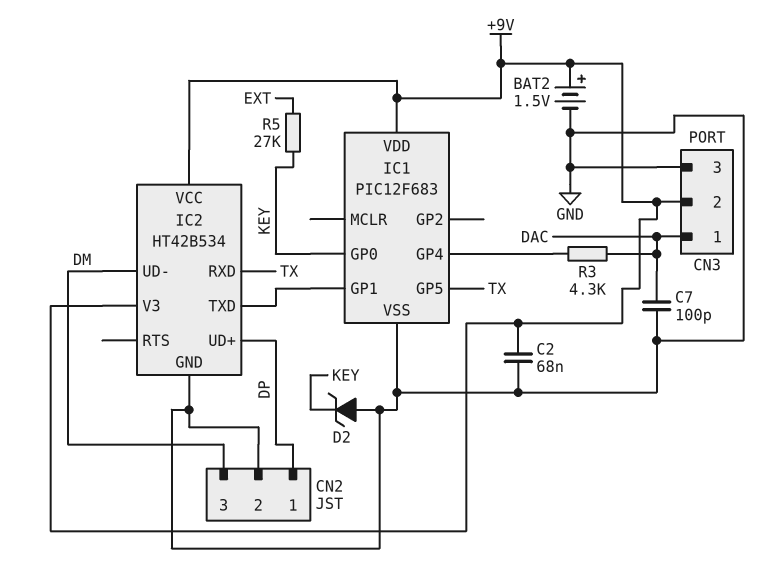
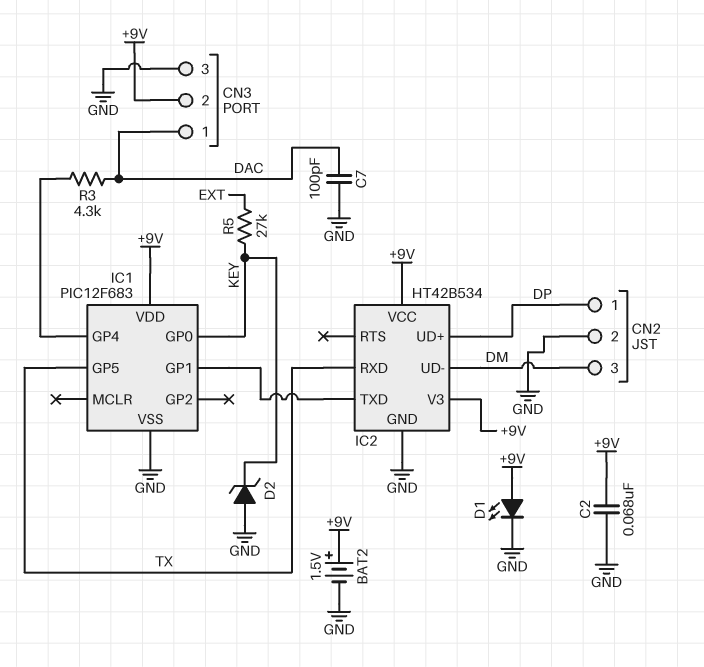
D1: none -> LED (A +9V, K GND)

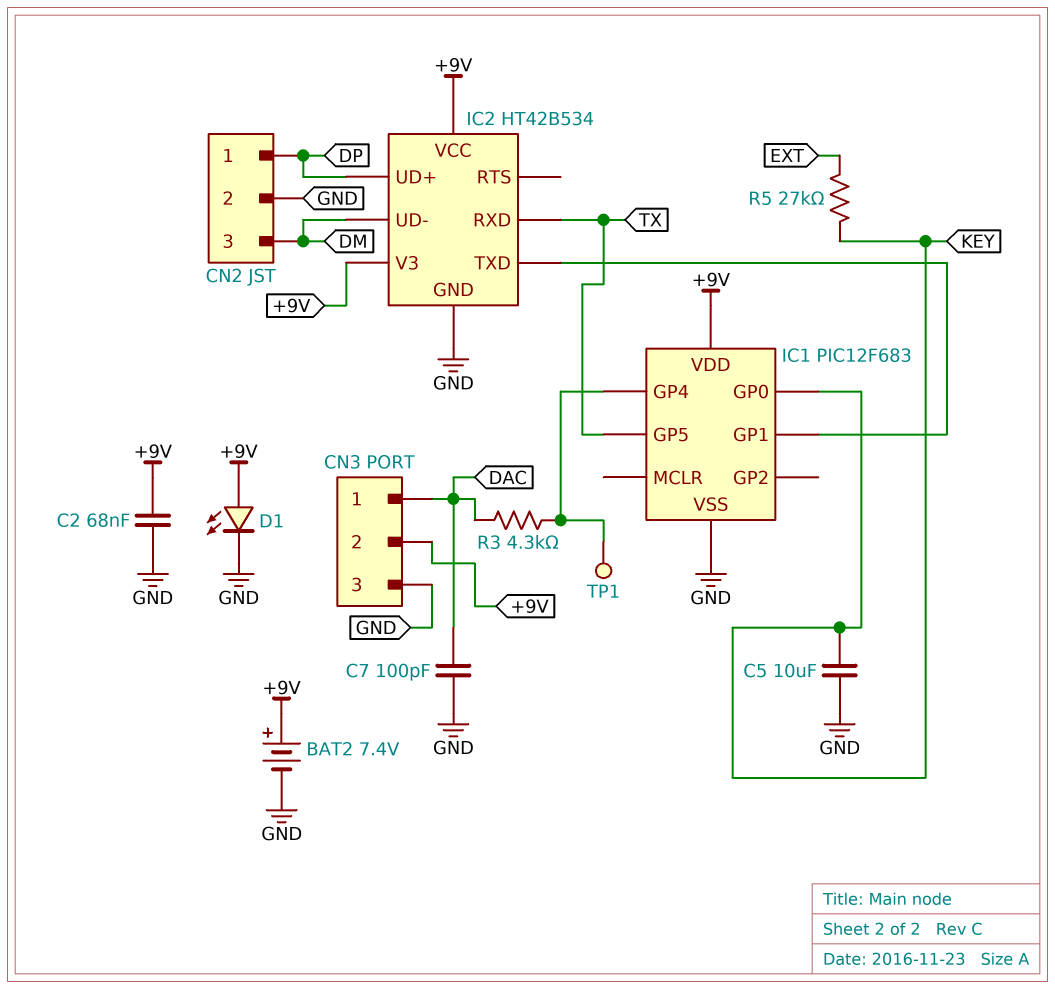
BAT2: 1.5V (plus +9V, minus GND) -> 7.4V (plus +9V, minus GND)
C5: none -> 10uF (GND, KEY)
D2: zener (A GND, K KEY) -> none
TP1: none -> test point (IC1/GP4)

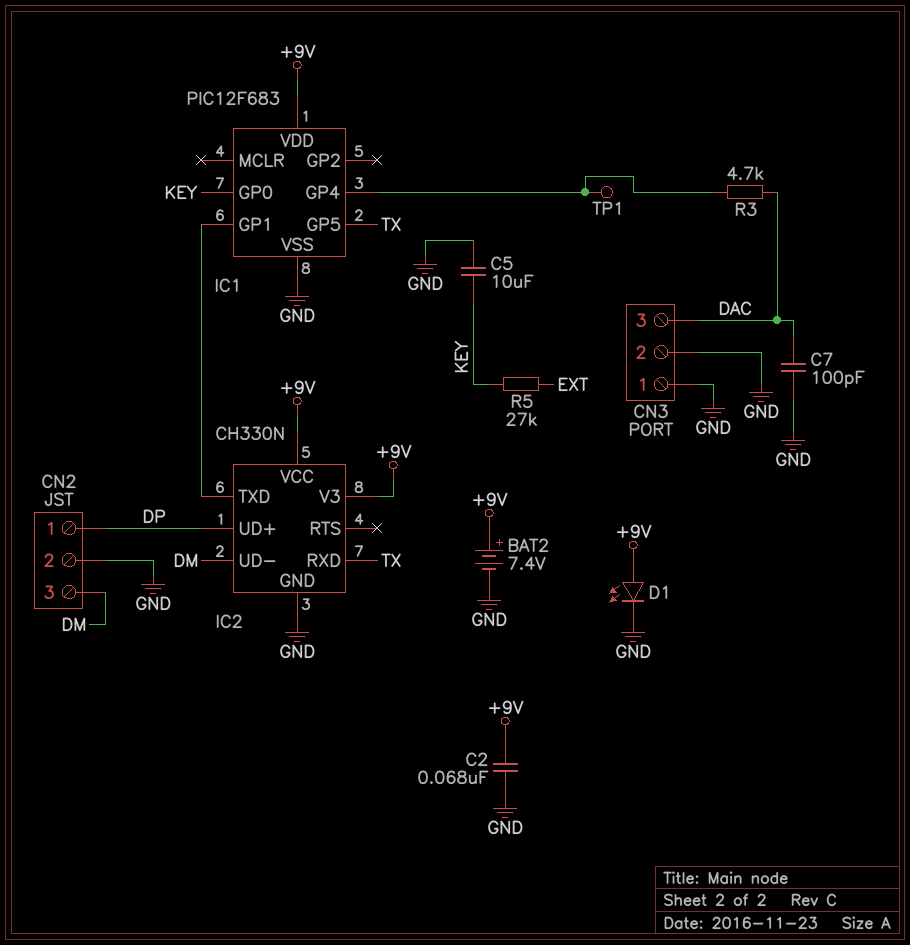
CN3 pin 1: DAC -> GND
CN3 pin 2: +9V -> GND
CN3 pin 3: GND -> DAC
IC2: HT42B534 -> CH330N
R3: 4.3k (DAC, IC1/GP4) -> 4.7k (DAC, IC1/GP4)

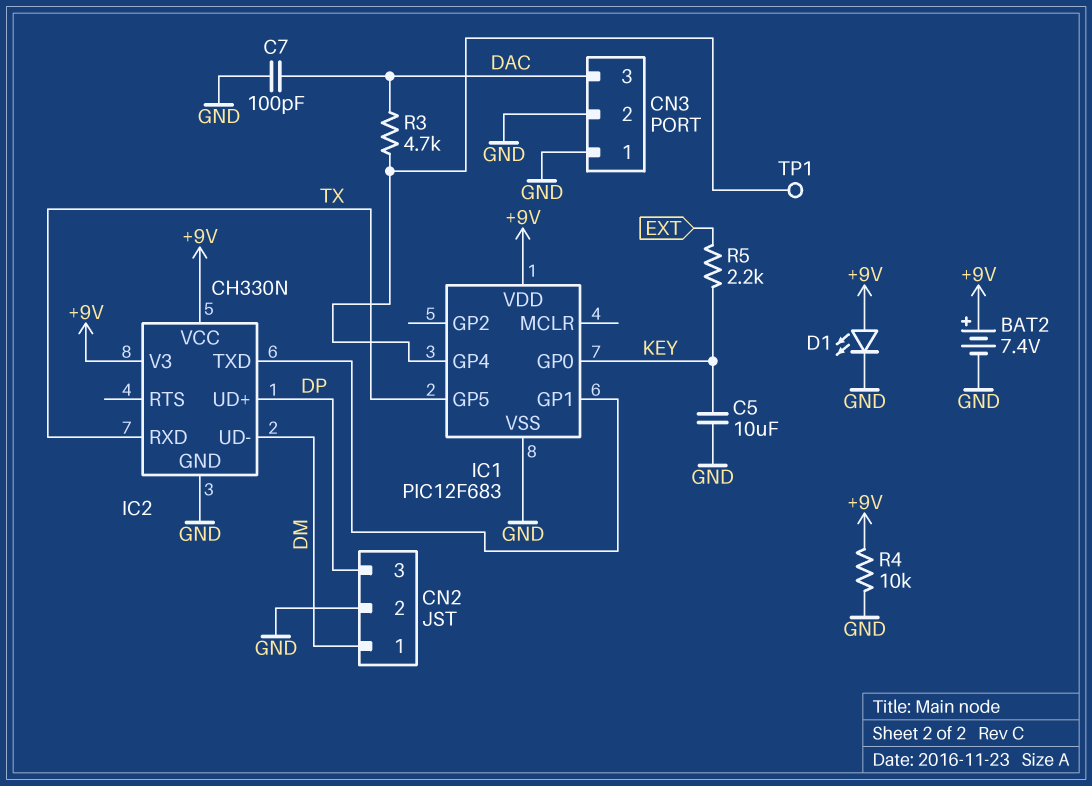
C2: 68nF (+9V, GND) -> none
CN2 pin 1: DP -> DM
CN2 pin 3: DM -> DP
R4: none -> 10k (+9V, GND)
R5: 27k (EXT, KEY) -> 2.2k (EXT, KEY)

